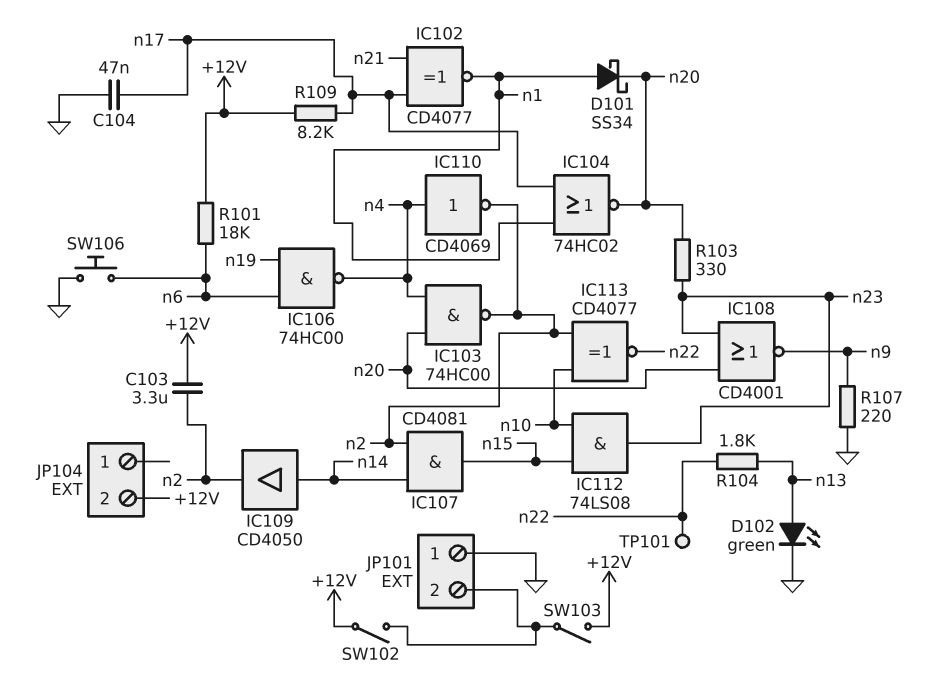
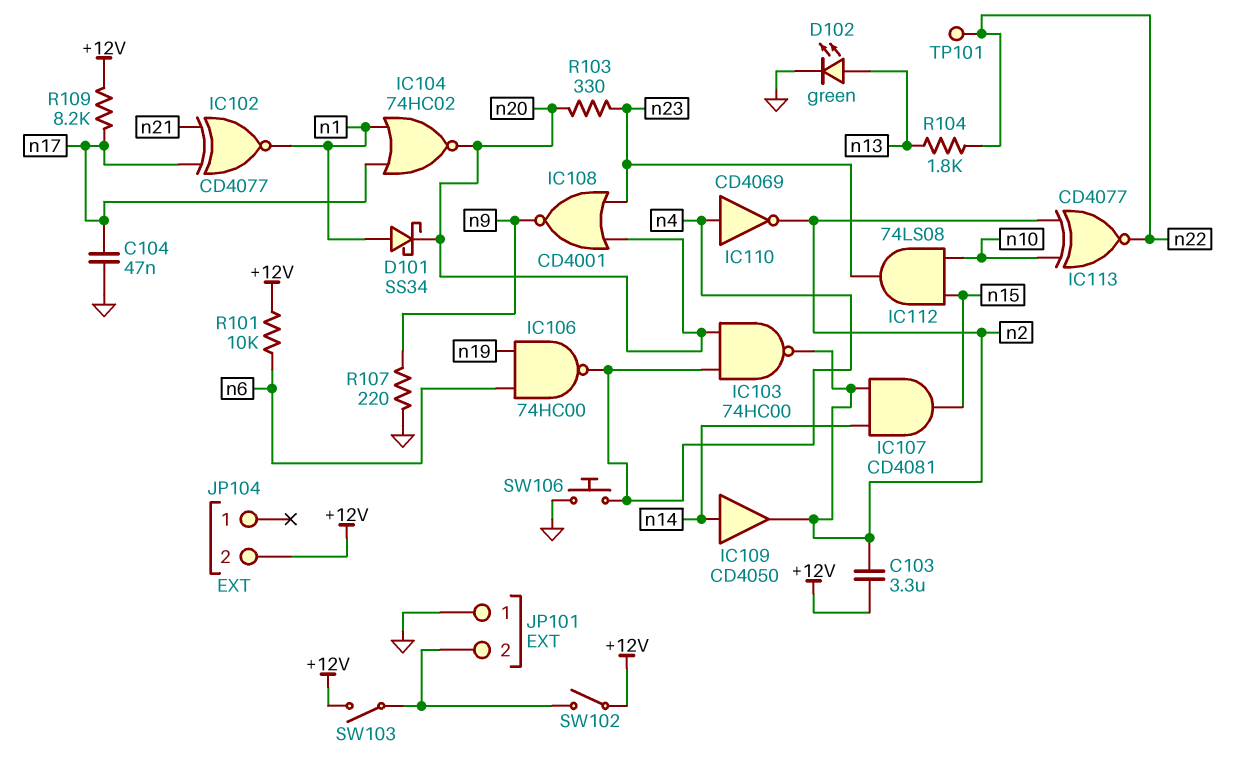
R101: 18k (+12V, n6) -> 10k (+12V, n6)
SW106: button (GND, n6) -> button (GND, n4)

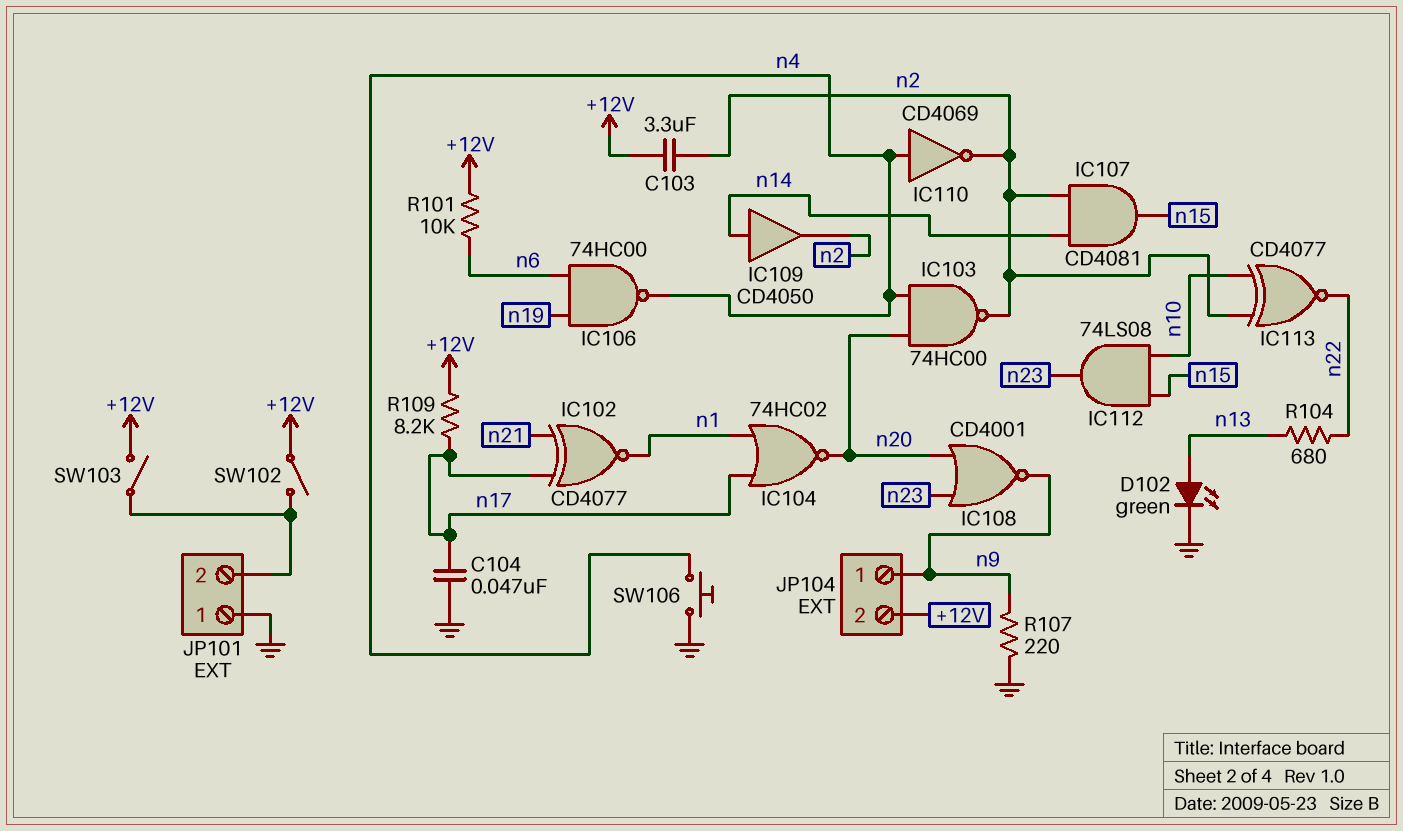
D101: schottky SS34 (A n1, K n20) -> none
JP104 pin 1: none -> n9
R103: 330 (n20, n23) -> none
R104: 1.8k (n13, n22) -> 680 (n13, n22)
TP101: test point (n22) -> none

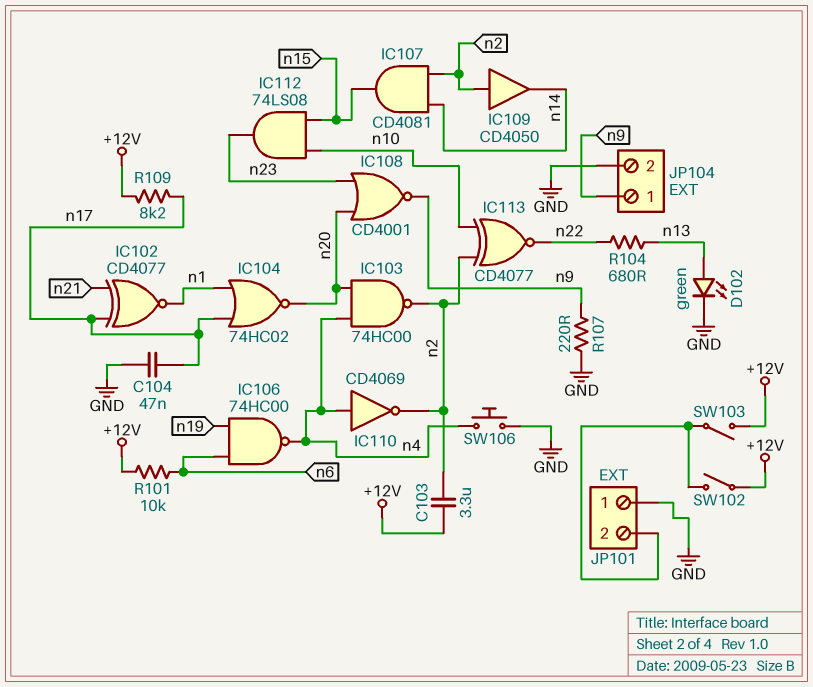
IC109: buffer CD4050 (in n14, out n2) -> buffer CD4050 (in n2, out n14)
JP104 pin 2: +12V -> GND

